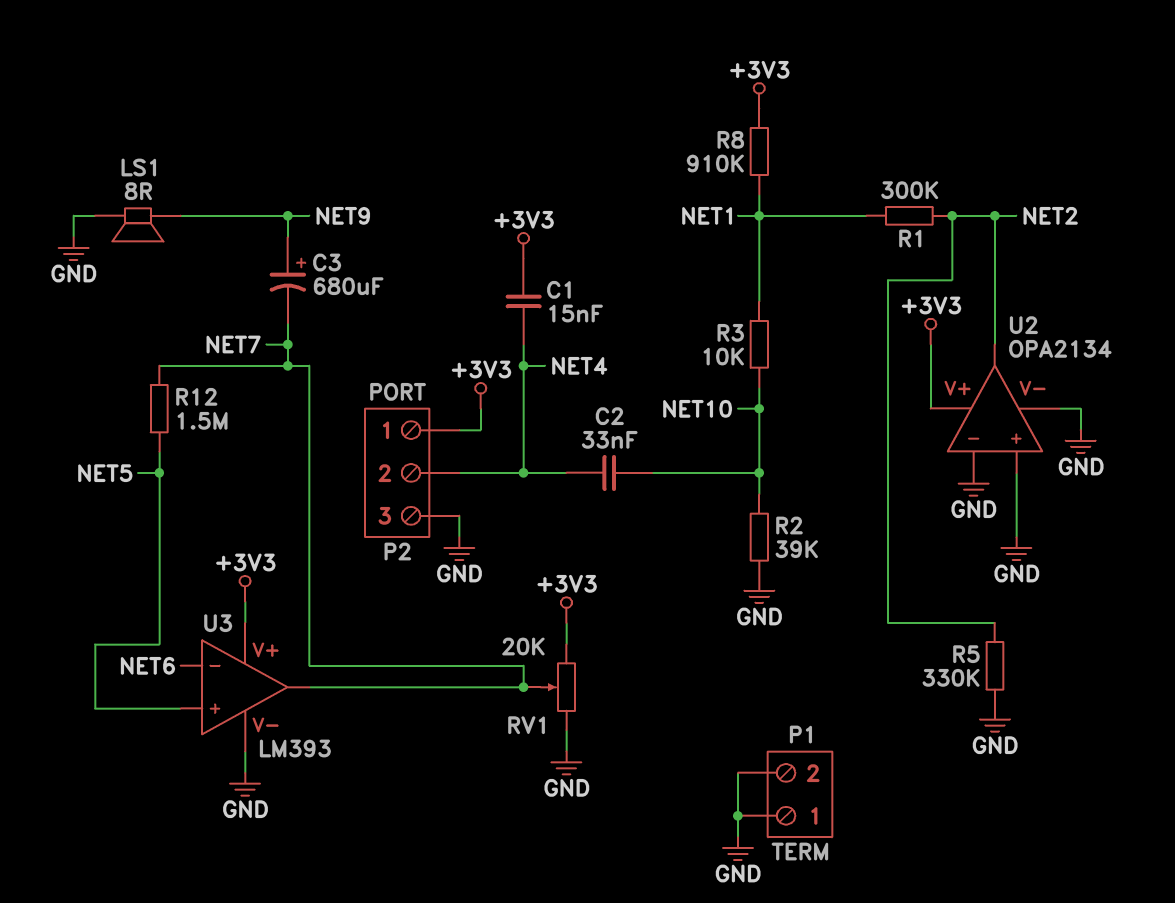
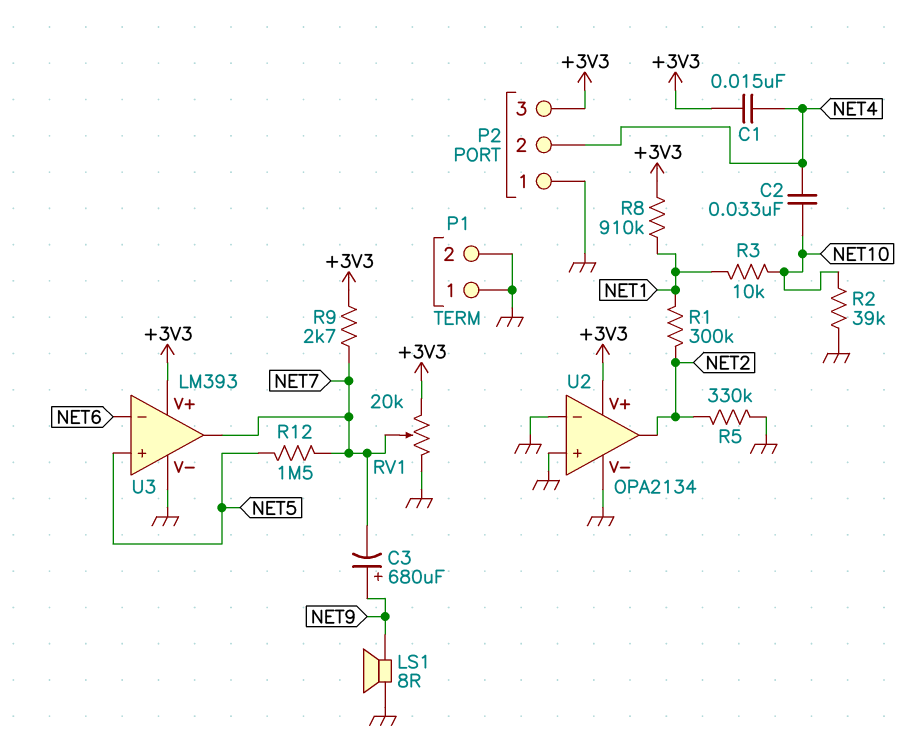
P2 pin 1: +3V3 -> GND
P2 pin 3: GND -> +3V3
R9: none -> 2.7k (+3V3, NET7)

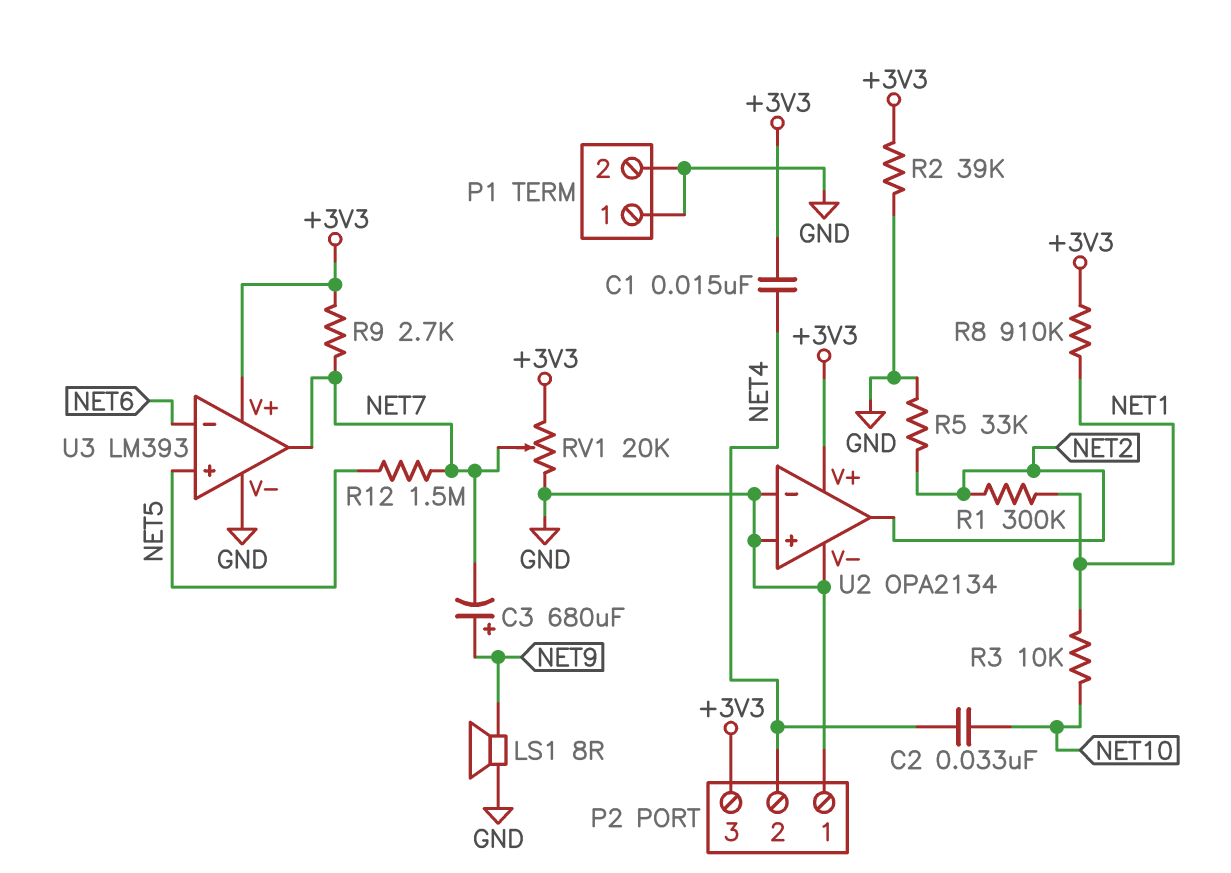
R2: 39k (GND, NET10) -> 39k (+3V3, GND)
R5: 330k (GND, NET2) -> 33k (GND, NET2)

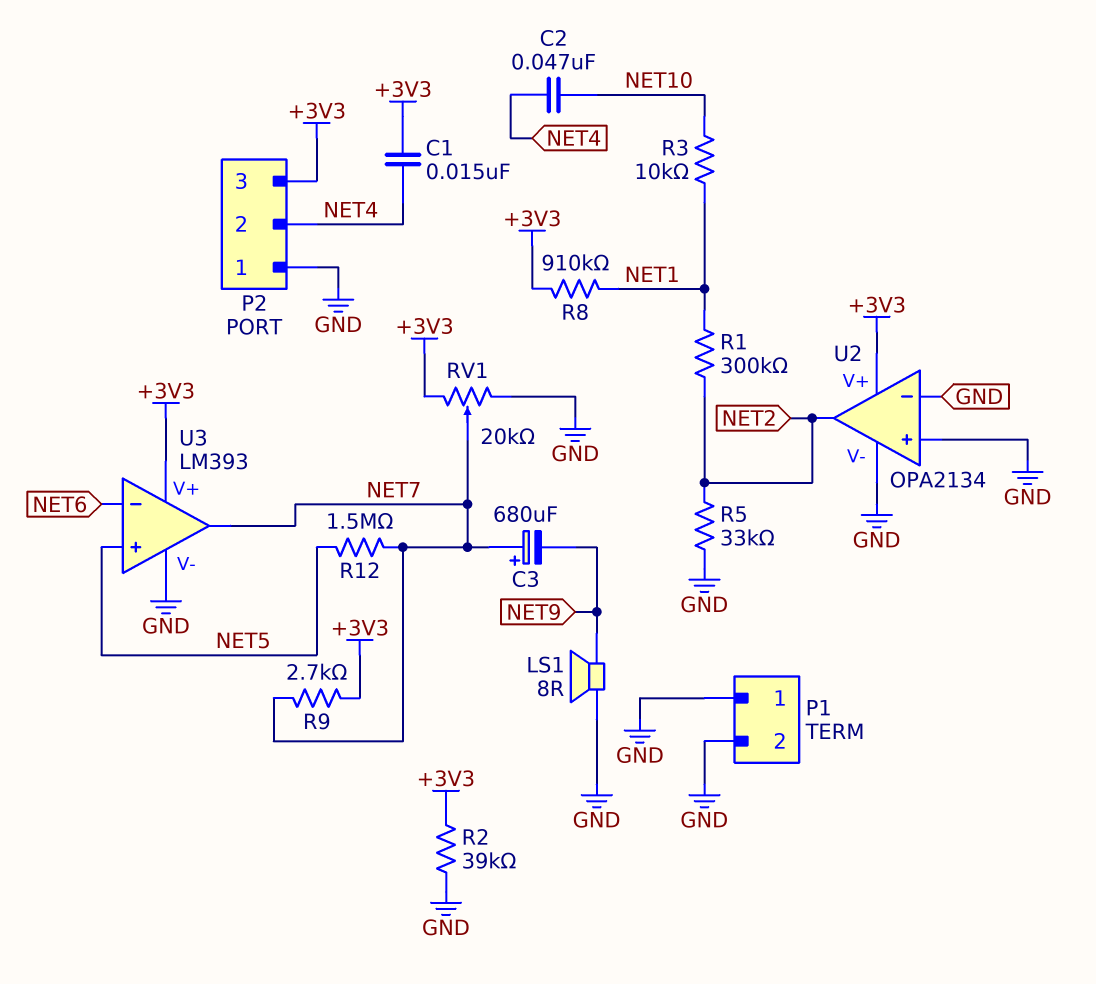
C2: 33nF (NET4, NET10) -> 47nF (NET4, NET10)
C3: 680uF (plus NET9, minus NET7) -> 680uF (plus NET7, minus NET9)

